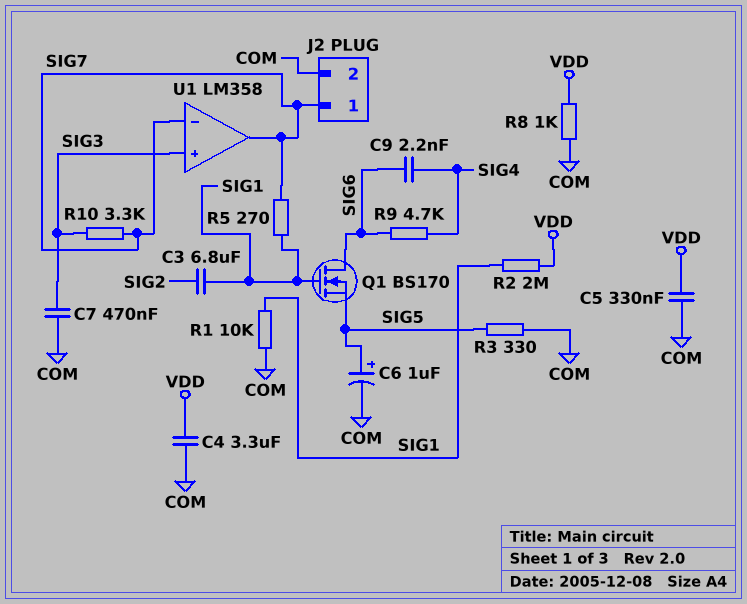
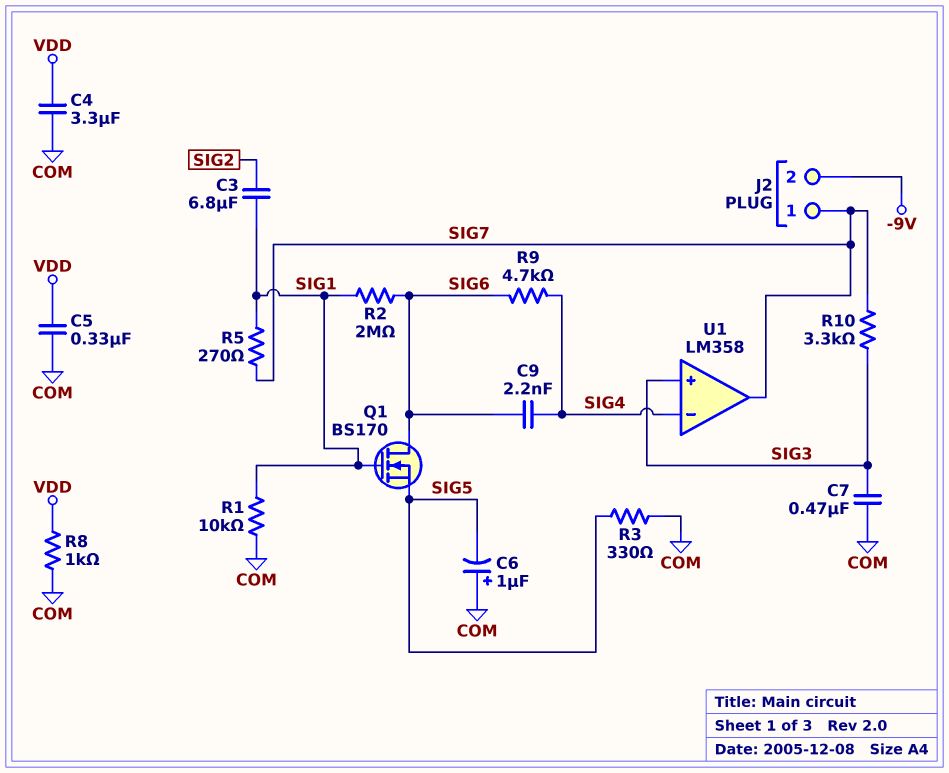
C6: 1uF (plus SIG5, minus COM) -> 1uF (plus COM, minus SIG5)
J2 pin 2: COM -> -9V
R2: 2M (SIG1, VDD) -> 2M (SIG1, SIG6)
U1 pin in-: SIG7 -> SIG4

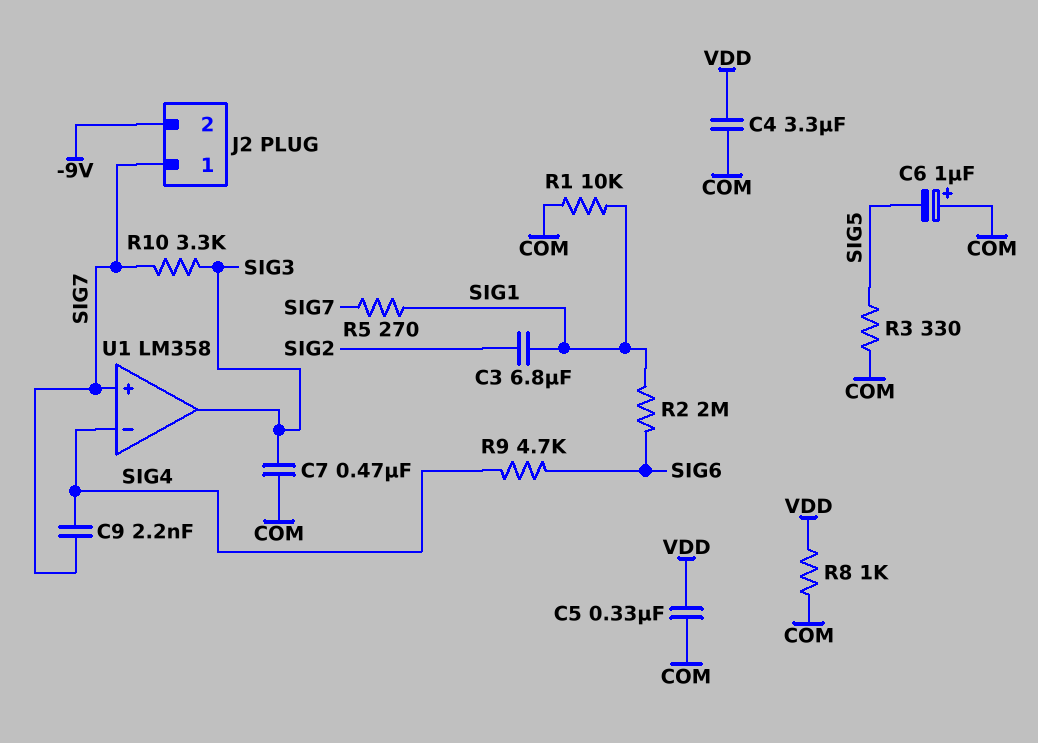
C9: 2.2nF (SIG4, SIG6) -> 2.2nF (SIG4, SIG7)
Q1: NMOS BS170 (G SIG1, D SIG6, S SIG5) -> none
U1 pin in+: SIG3 -> SIG7
U1 pin out: SIG7 -> SIG3

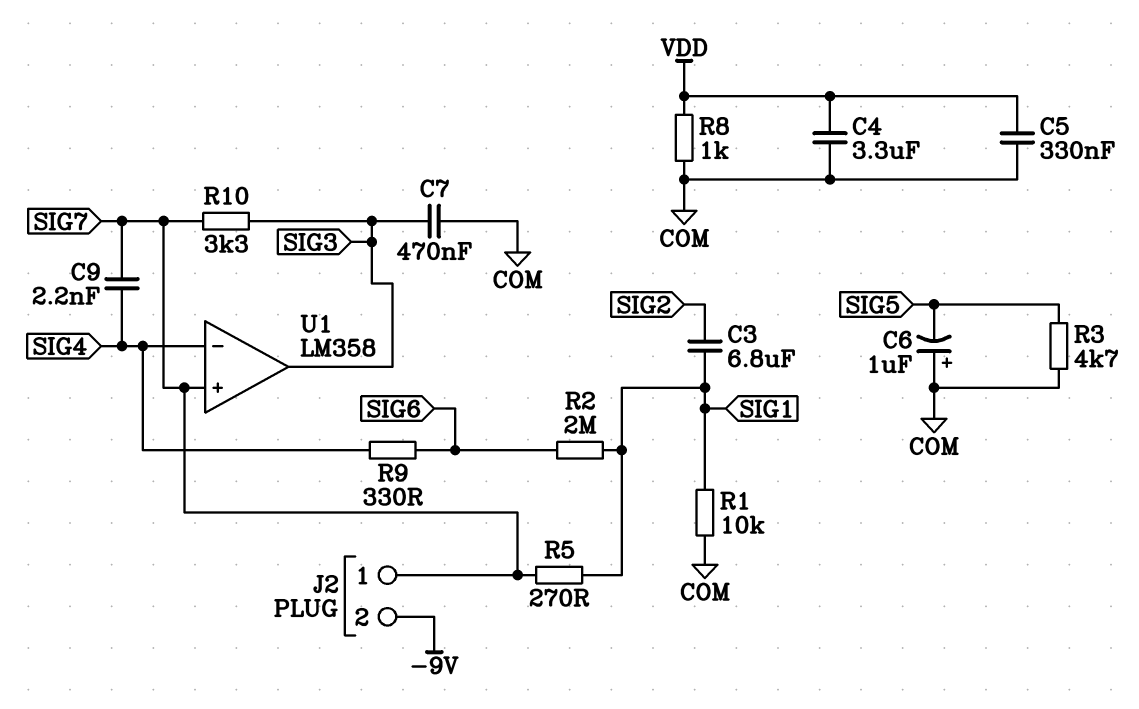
R3: 330 (COM, SIG5) -> 4.7k (COM, SIG5)
R9: 4.7k (SIG4, SIG6) -> 330 (SIG4, SIG6)

